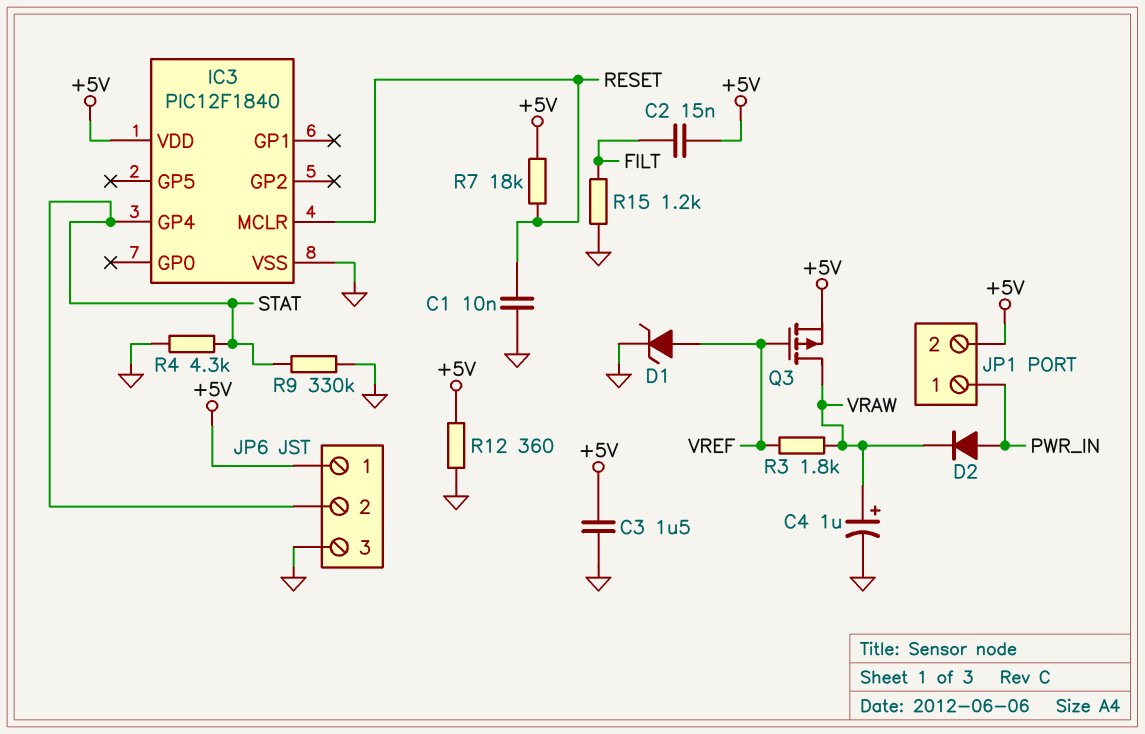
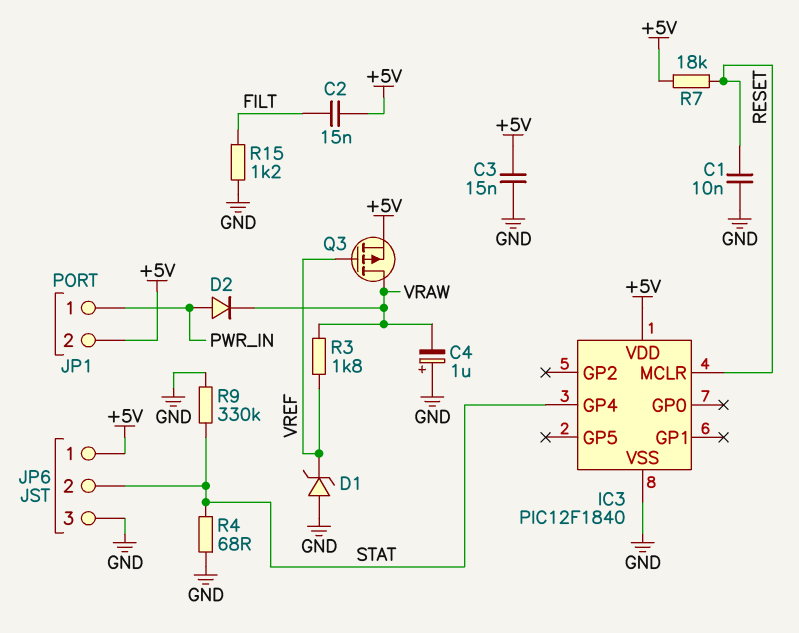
C3: 1.5uF (+5V, GND) -> 15nF (+5V, GND)
C4: 1uF (plus VRAW, minus GND) -> 1uF (plus GND, minus VRAW)
D1: zener (A VREF, K GND) -> zener (A GND, K VREF)
R4: 4.3k (GND, STAT) -> 68 (GND, STAT)
R12: 360 (+5V, GND) -> none

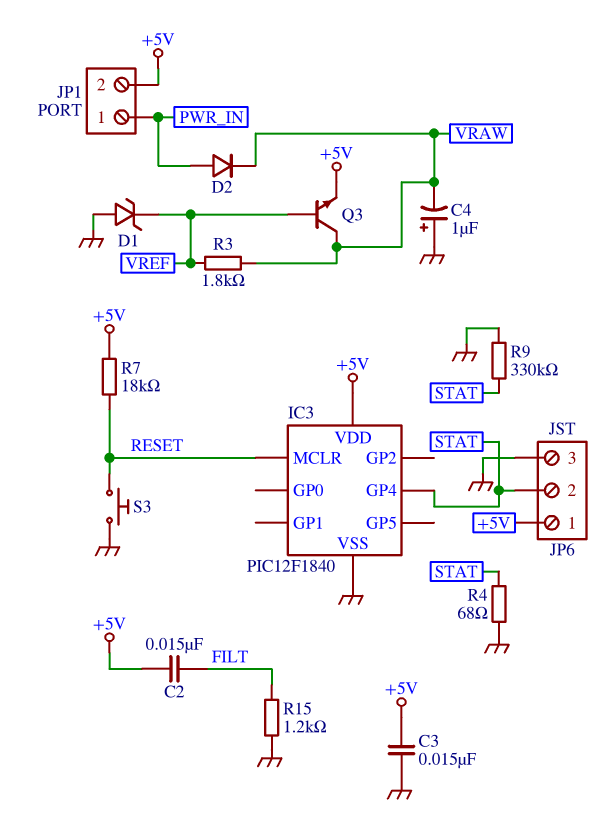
C1: 10nF (GND, RESET) -> none
Q3: PMOS (G VREF, D VRAW, S +5V) -> NPN (B VREF, C VRAW, E +5V)
S3: none -> button (GND, RESET)

